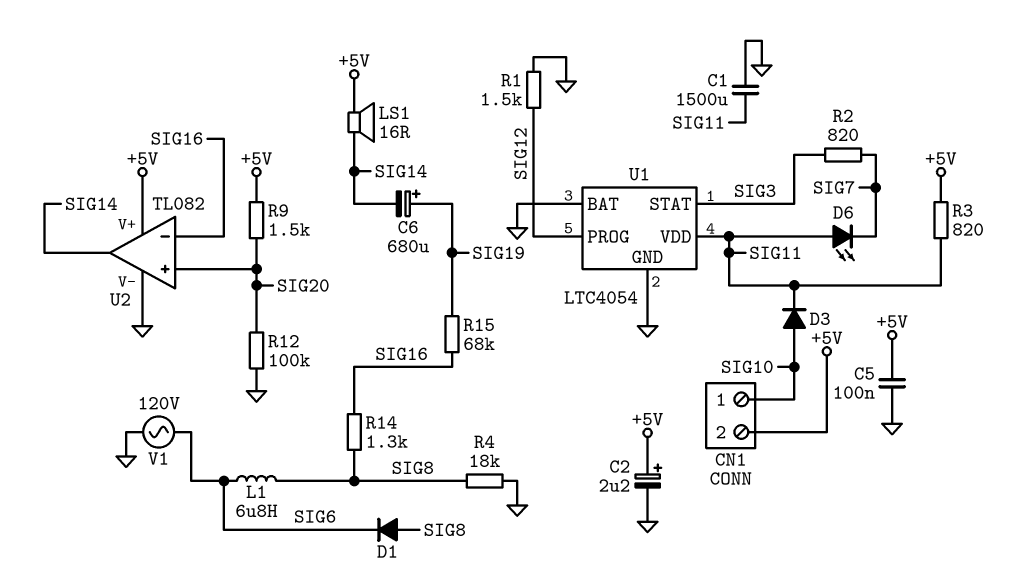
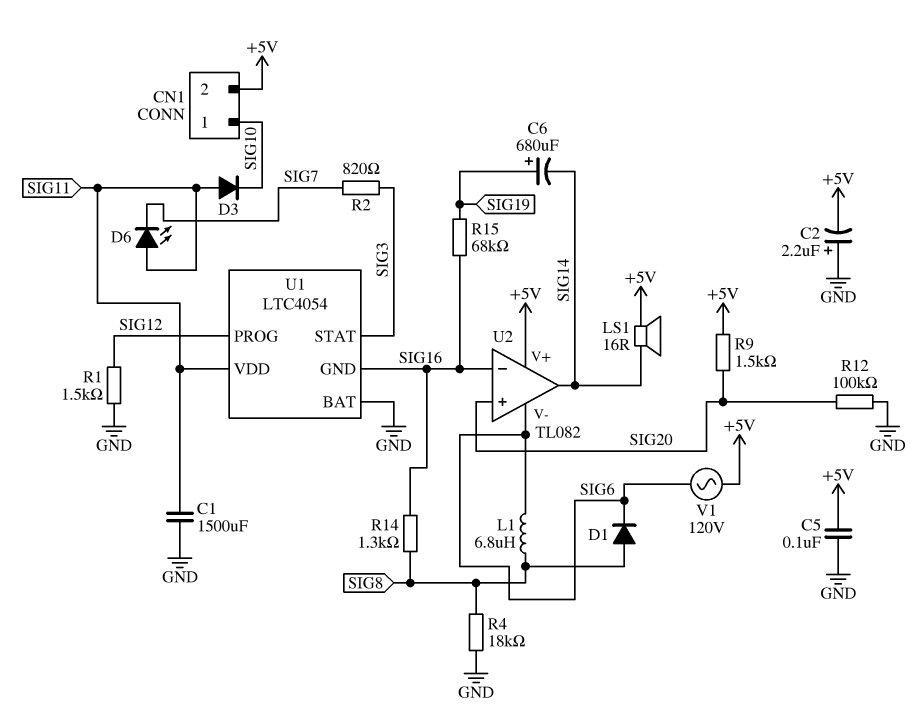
C2: 2.2uF (plus +5V, minus GND) -> 2.2uF (plus GND, minus +5V)
D3: diode (A SIG10, K SIG11) -> diode (A SIG11, K SIG10)
R3: 820 (+5V, SIG11) -> none
U1 pin GND: GND -> SIG16
U2 pin V-: GND -> SIG6
V1: AC 120V (GND, SIG6) -> AC 120V (+5V, SIG6)

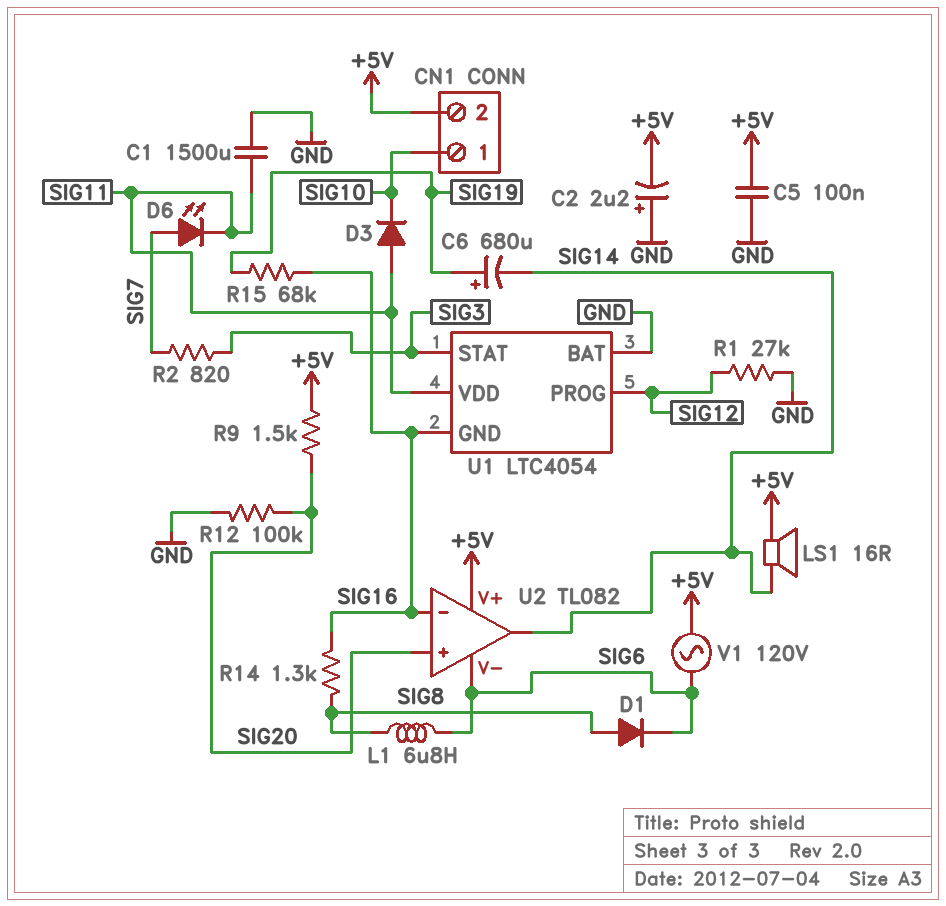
D6: LED (A SIG11, K SIG7) -> LED (A SIG7, K SIG11)
R1: 1.5k (GND, SIG12) -> 27k (GND, SIG12)
R4: 18k (GND, SIG8) -> none

